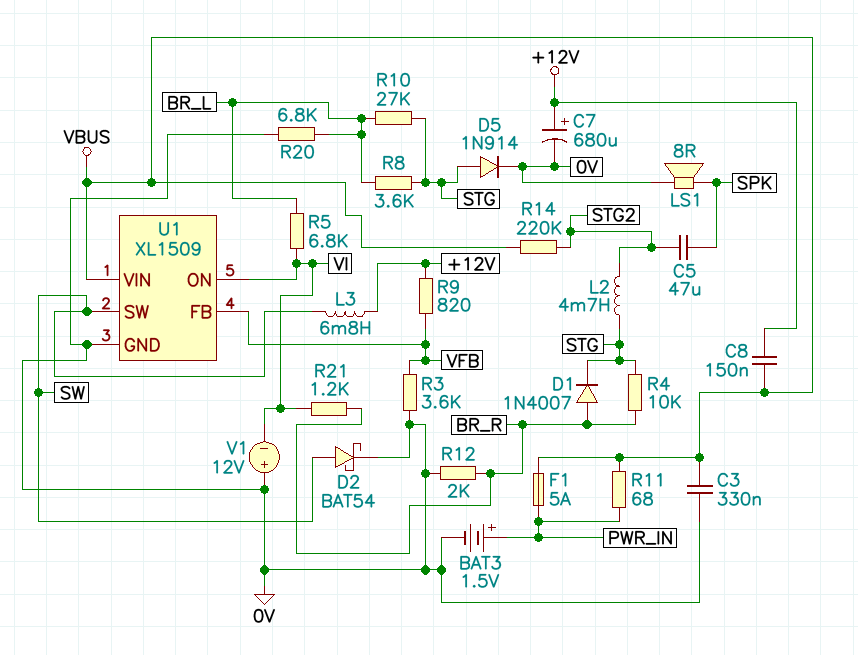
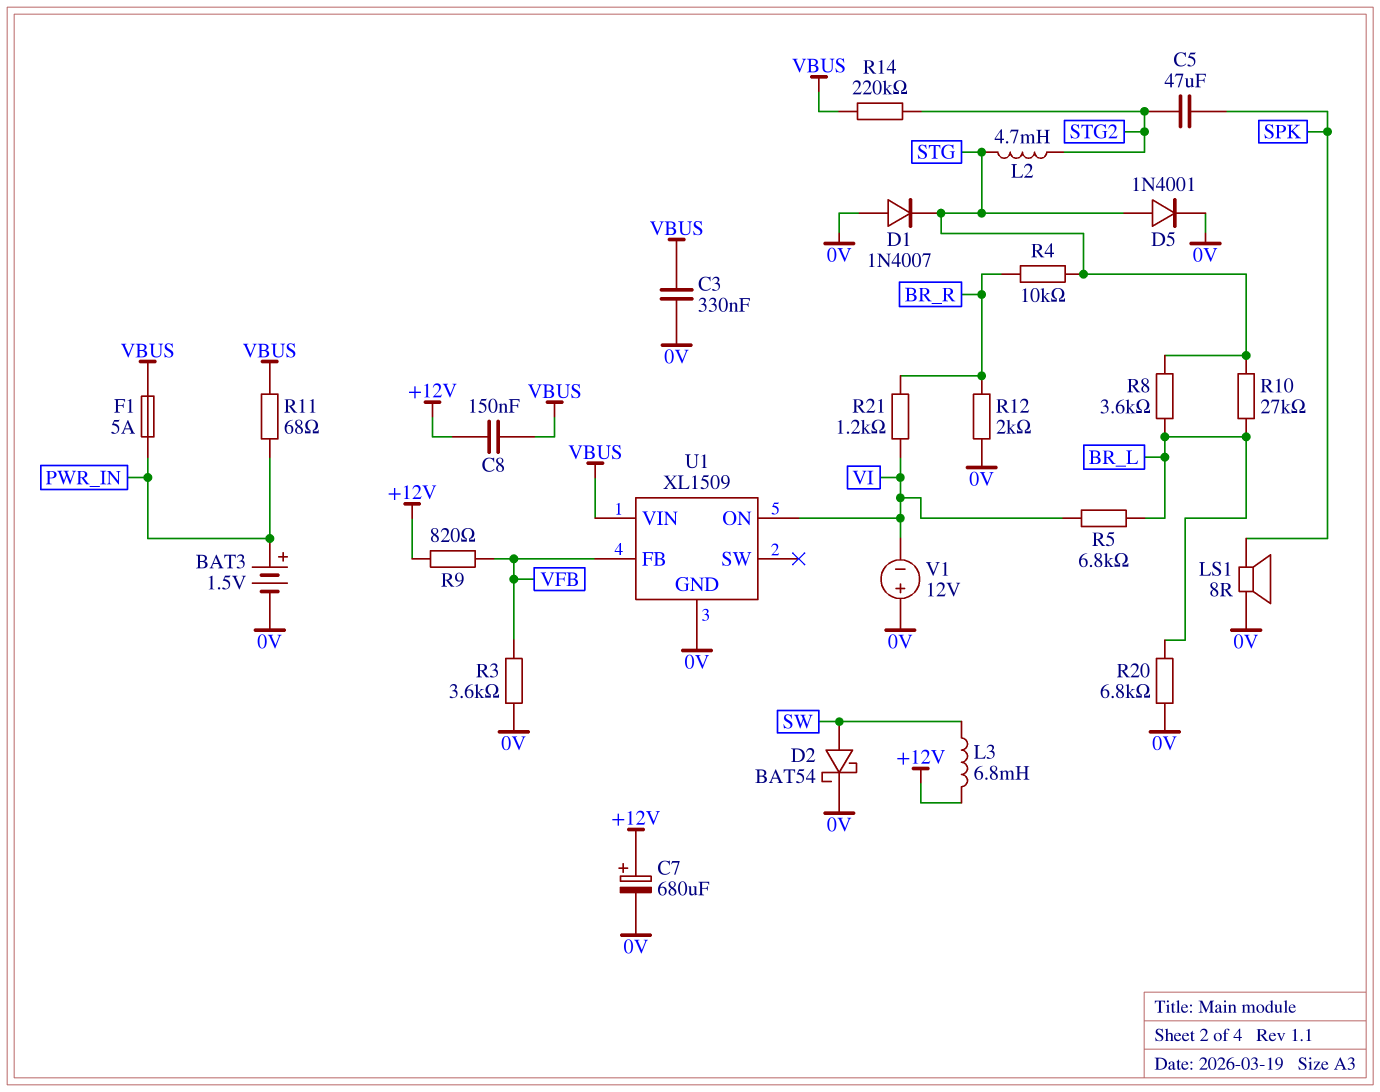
D1: diode 1N4007 (A BR_R, K STG) -> diode 1N4007 (A 0V, K STG)
D5: diode 1N914 (A STG, K 0V) -> diode 1N4001 (A STG, K 0V)
U1 pin SW: SW -> none

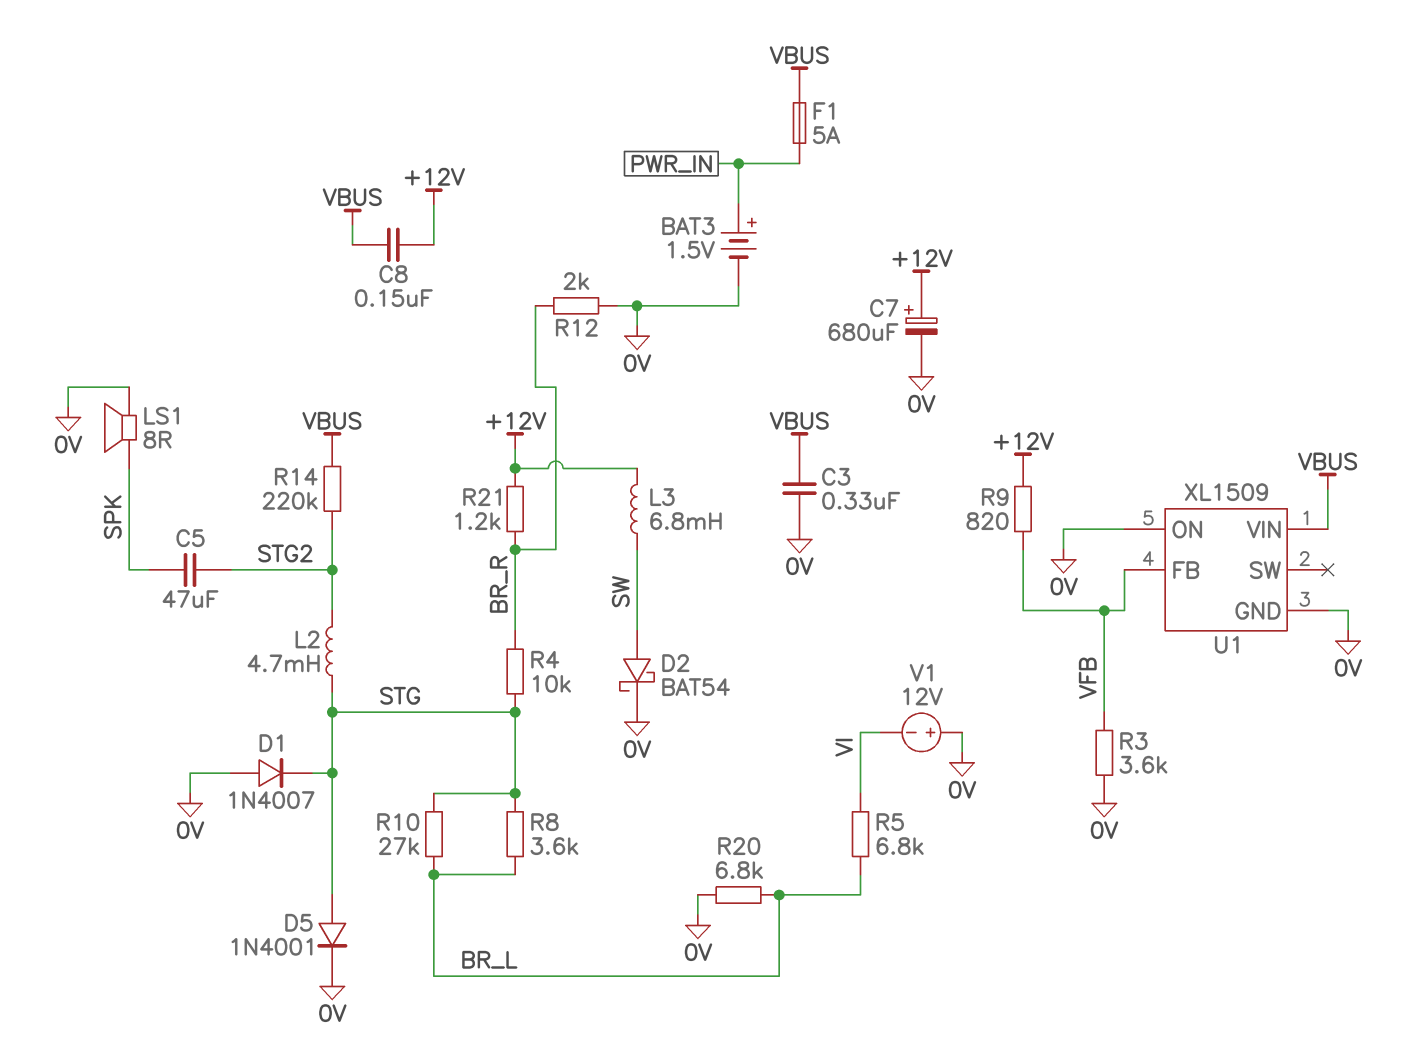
R11: 68 (PWR_IN, VBUS) -> none
R21: 1.2k (BR_R, VI) -> 1.2k (+12V, BR_R)
U1 pin ON: VI -> 0V

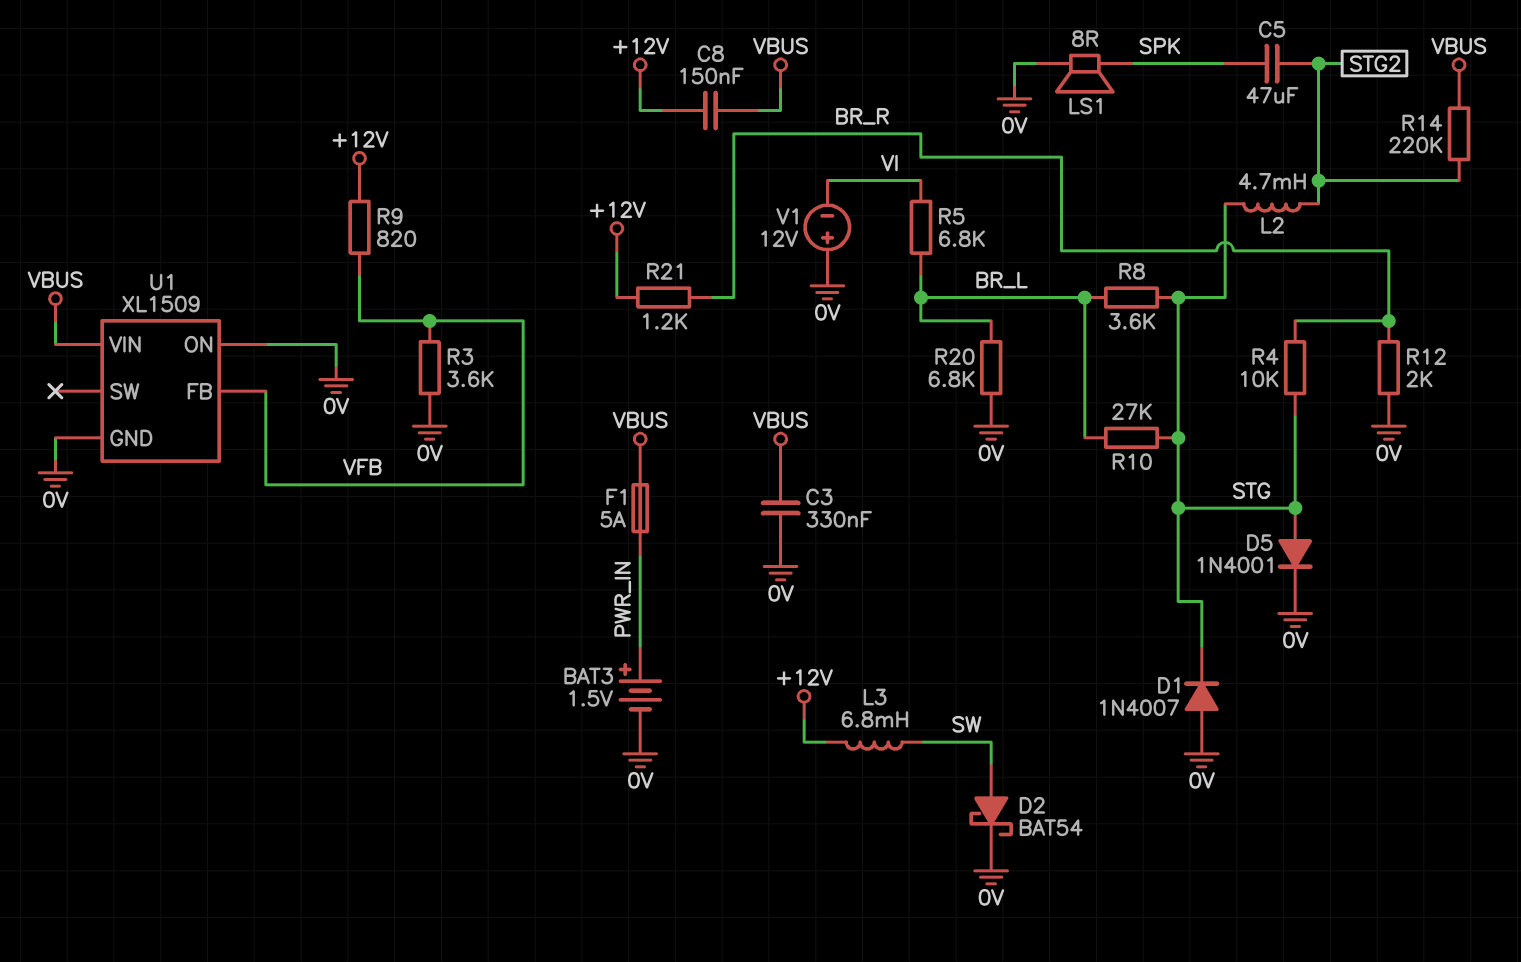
C7: 680uF (plus +12V, minus 0V) -> none

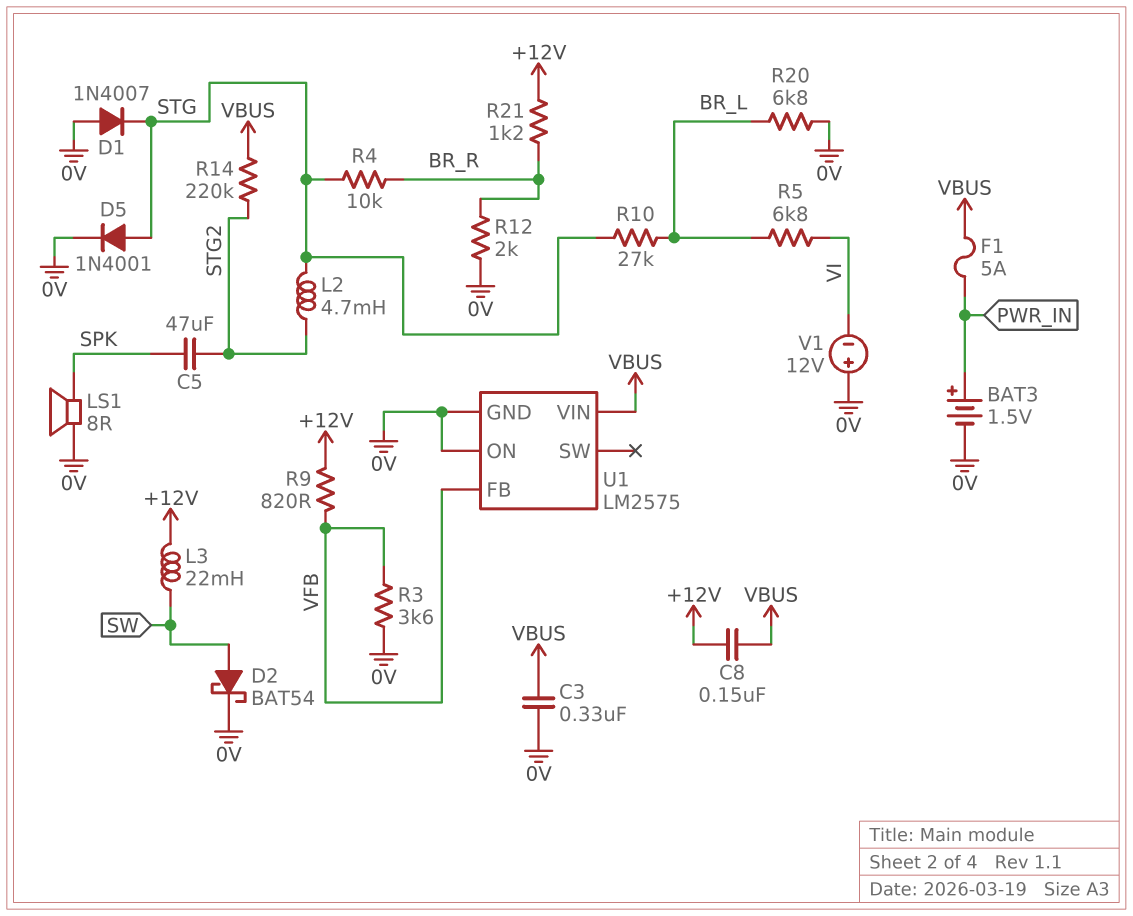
L3: 6.8mH (+12V, SW) -> 22mH (+12V, SW)
R8: 3.6k (BR_L, STG) -> none
U1: XL1509 -> LM2575

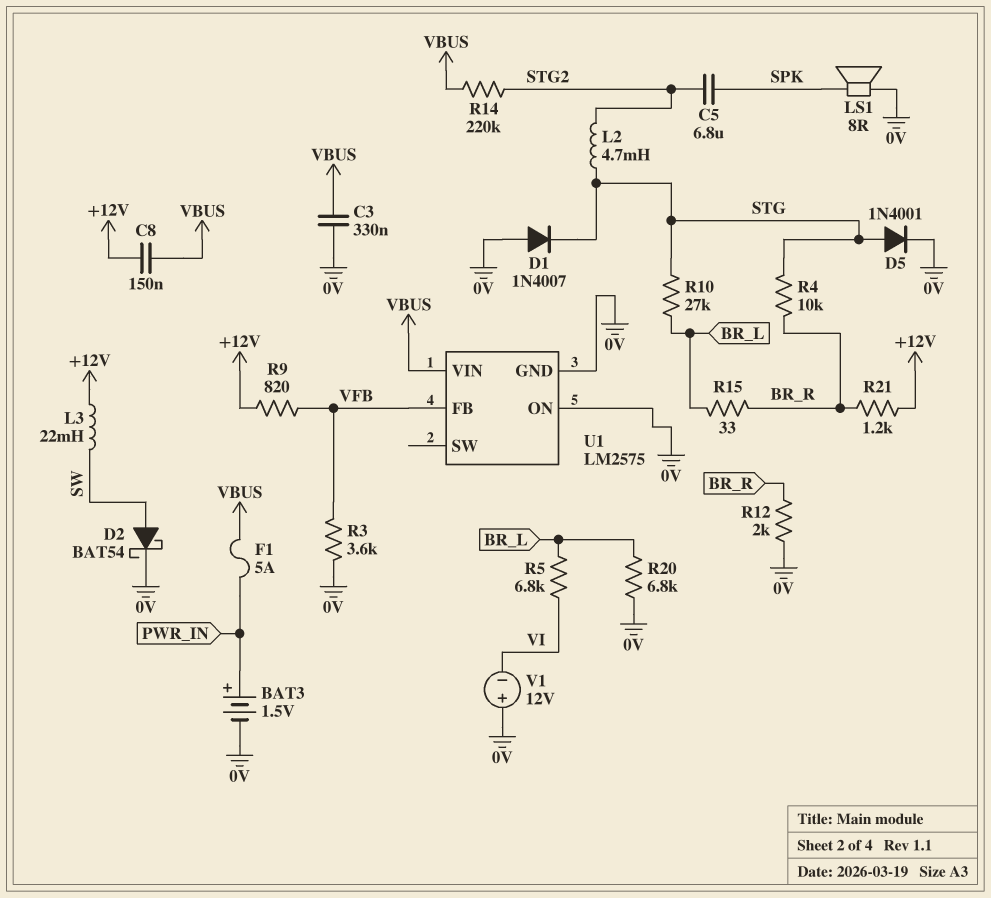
C5: 47uF (SPK, STG2) -> 6.8uF (SPK, STG2)
R15: none -> 33 (BR_L, BR_R)

